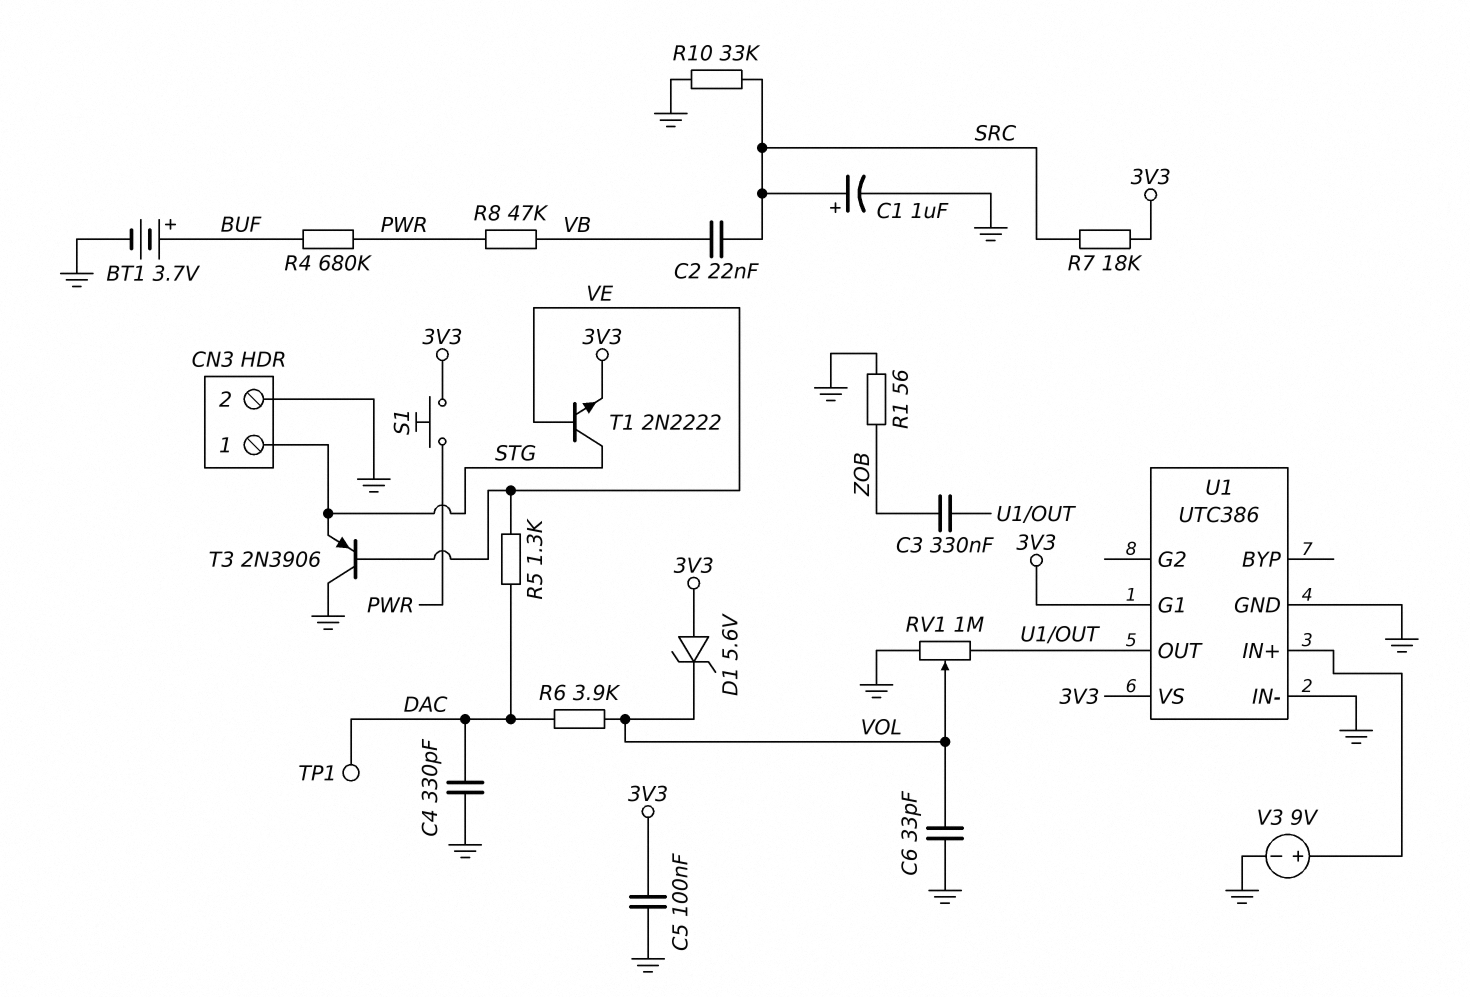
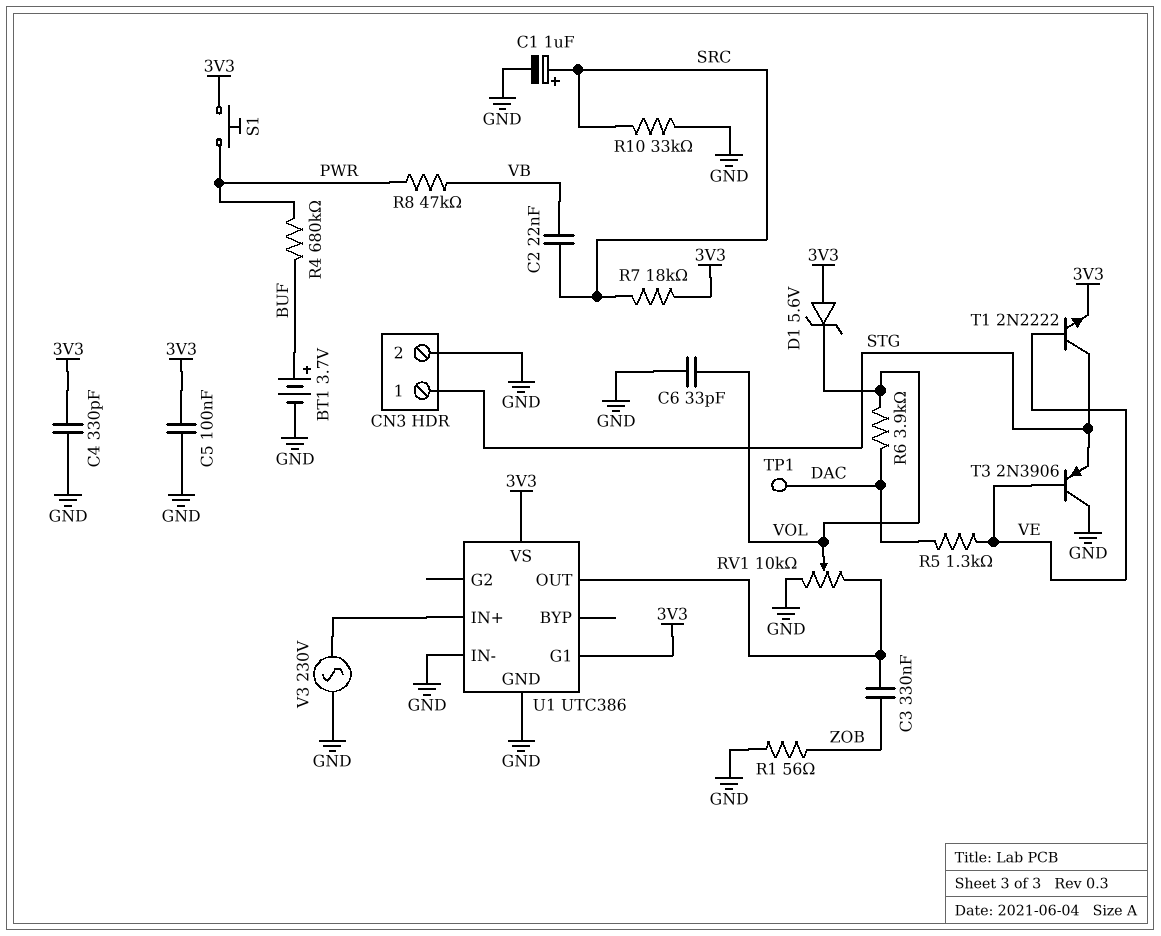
C4: 330pF (DAC, GND) -> 330pF (3V3, GND)
RV1: 1M (GND, U1/OUT, wiper VOL) -> 10k (GND, U1/OUT, wiper VOL)
V3: 9V (plus U1/IN+, minus GND) -> AC 230V (GND, U1/IN+)

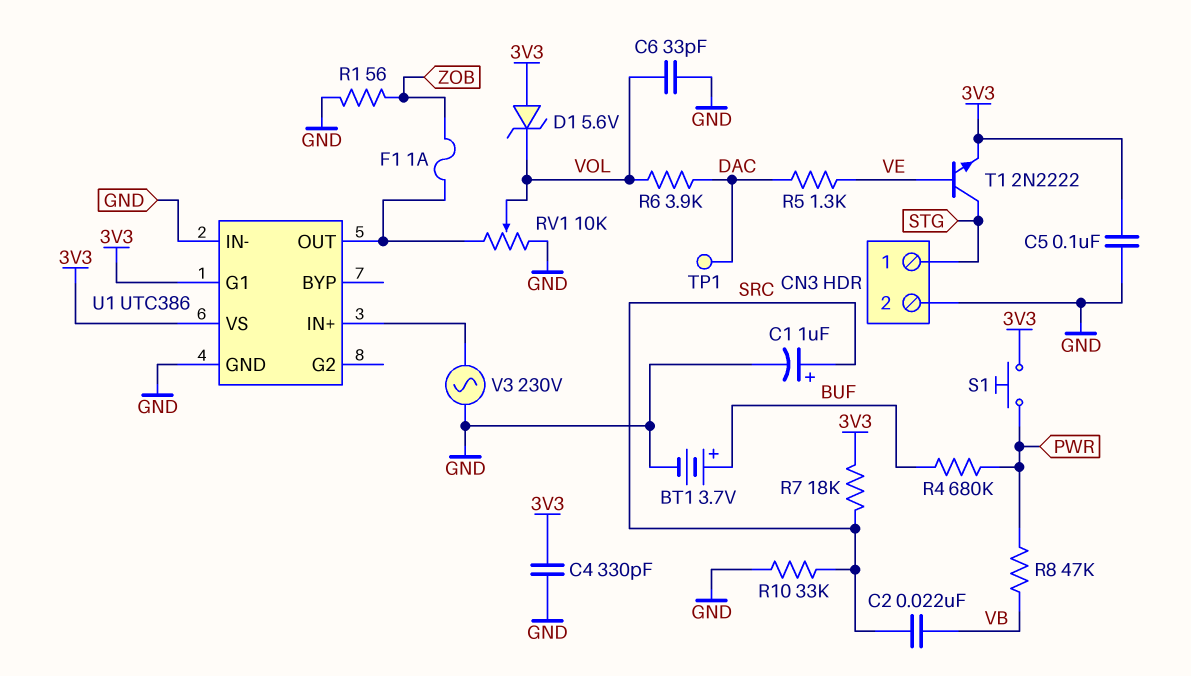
C3: 330nF (U1/OUT, ZOB) -> none
F1: none -> 1A (U1/OUT, ZOB)
T3: PNP 2N3906 (B VE, C GND, E STG) -> none

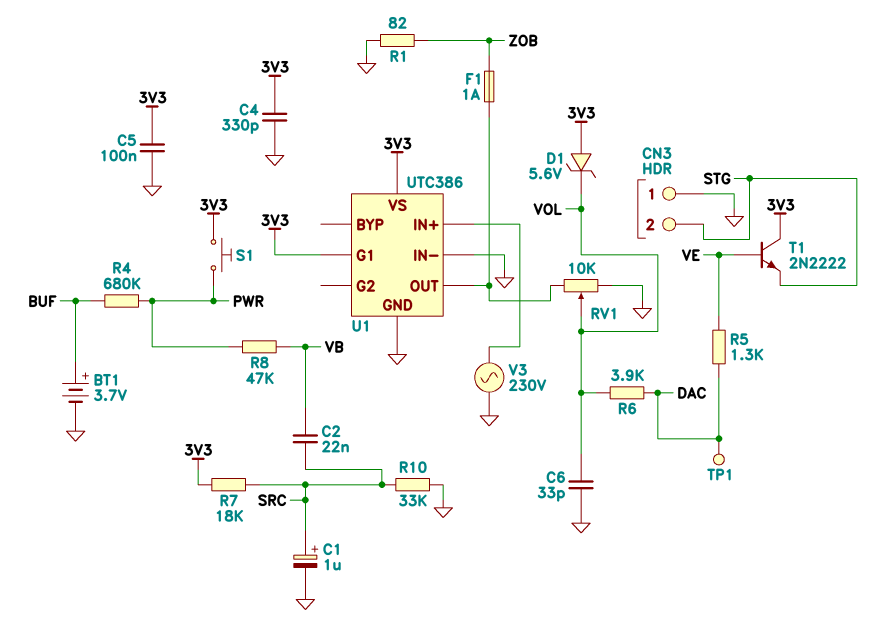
CN3 pin 1: STG -> GND
CN3 pin 2: GND -> STG
R1: 56 (GND, ZOB) -> 82 (GND, ZOB)
T1: NPN 2N2222 (B VE, C STG, E 3V3) -> NPN 2N2222 (B VE, C 3V3, E STG)

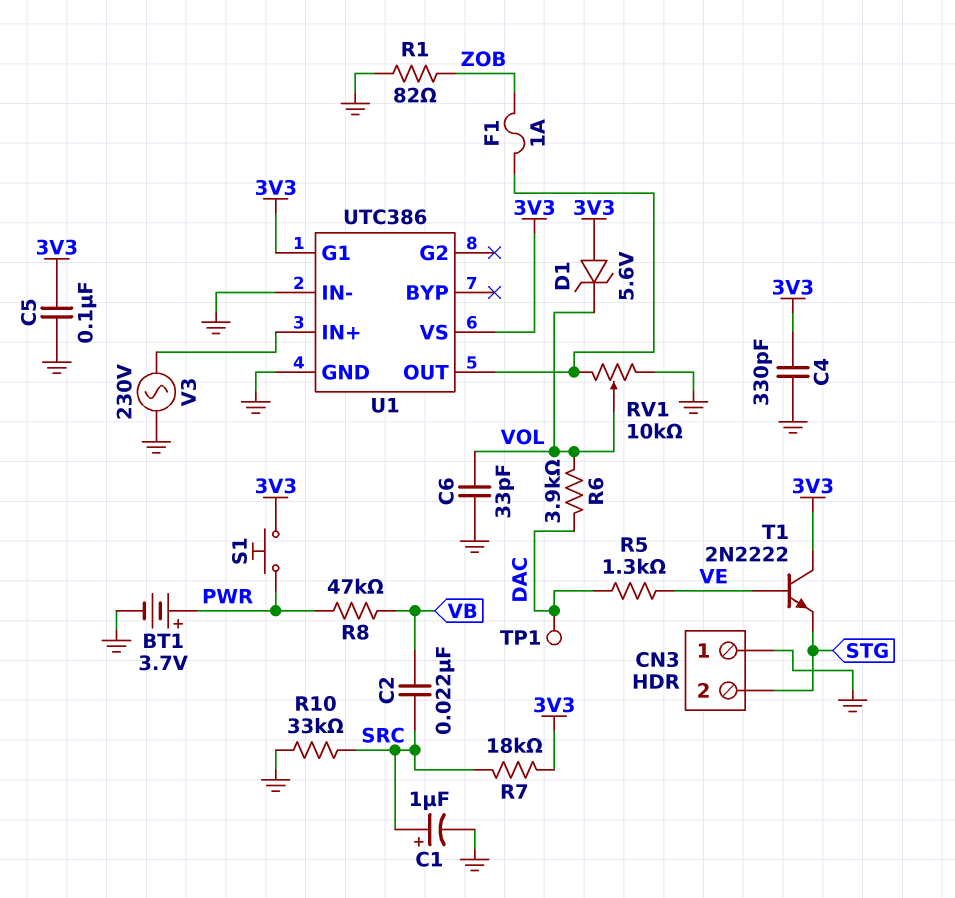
BT1: 3.7V (plus BUF, minus GND) -> 3.7V (plus PWR, minus GND)
R4: 680k (BUF, PWR) -> none

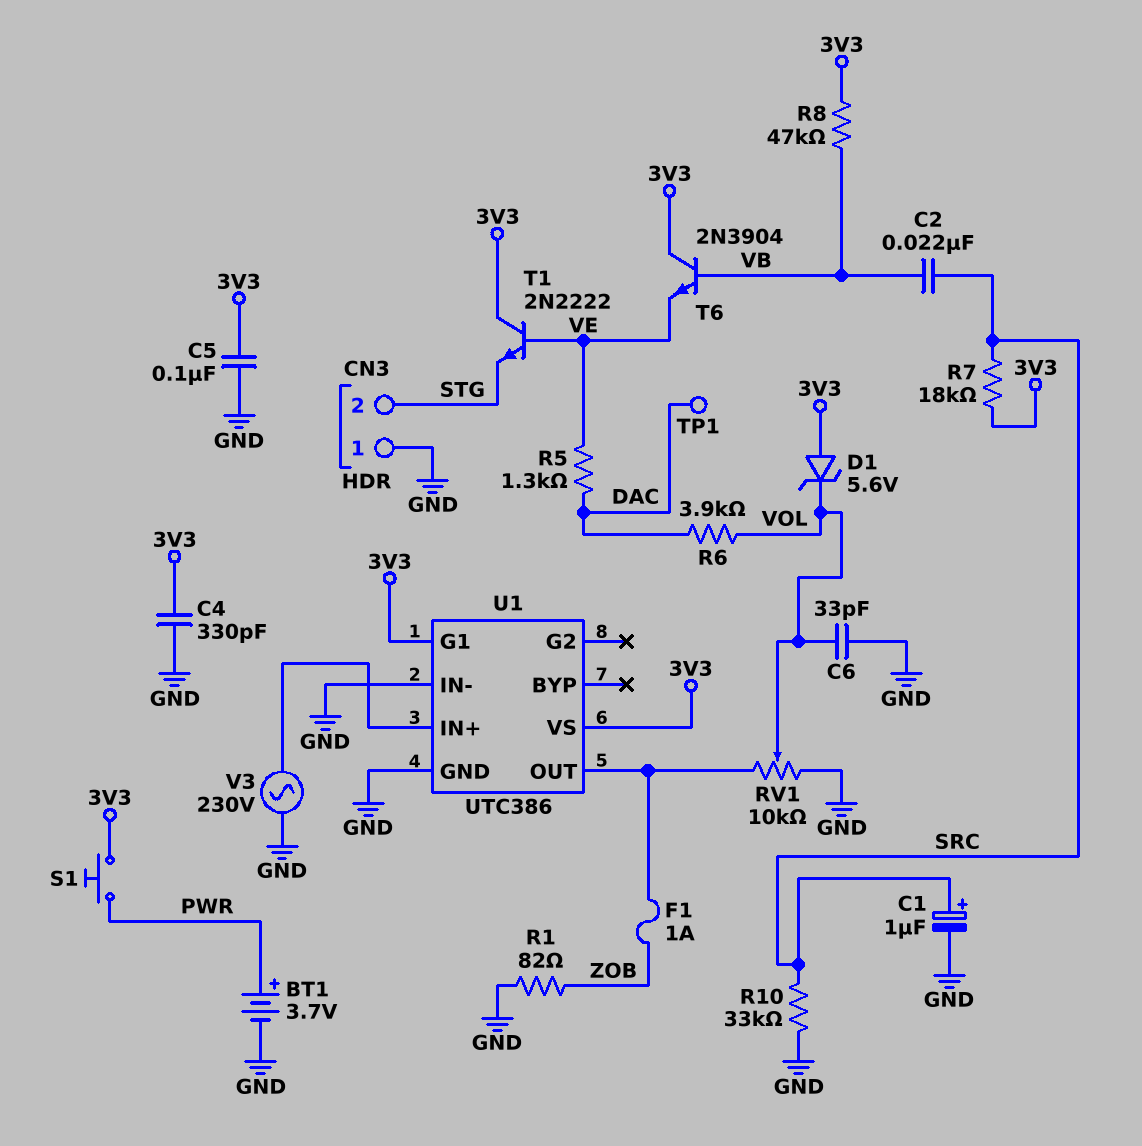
R8: 47k (PWR, VB) -> 47k (3V3, VB)
T6: none -> NPN 2N3904 (B VB, C 3V3, E VE)

